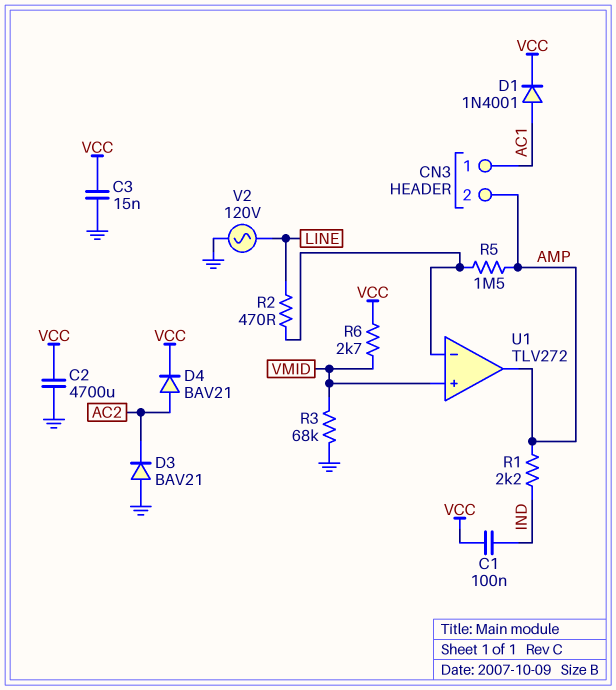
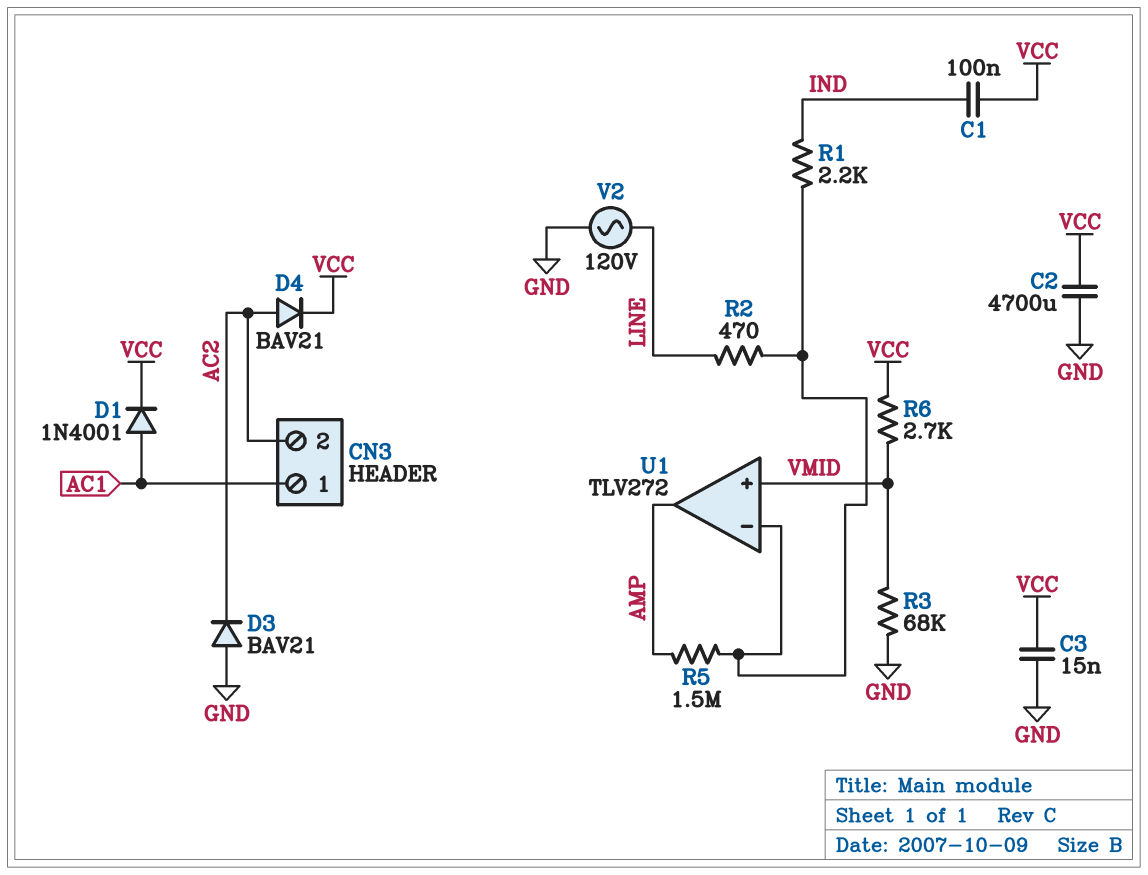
CN3 pin 2: AMP -> AC2
R1: 2.2k (AMP, IND) -> 2.2k (IND, U1/in-)

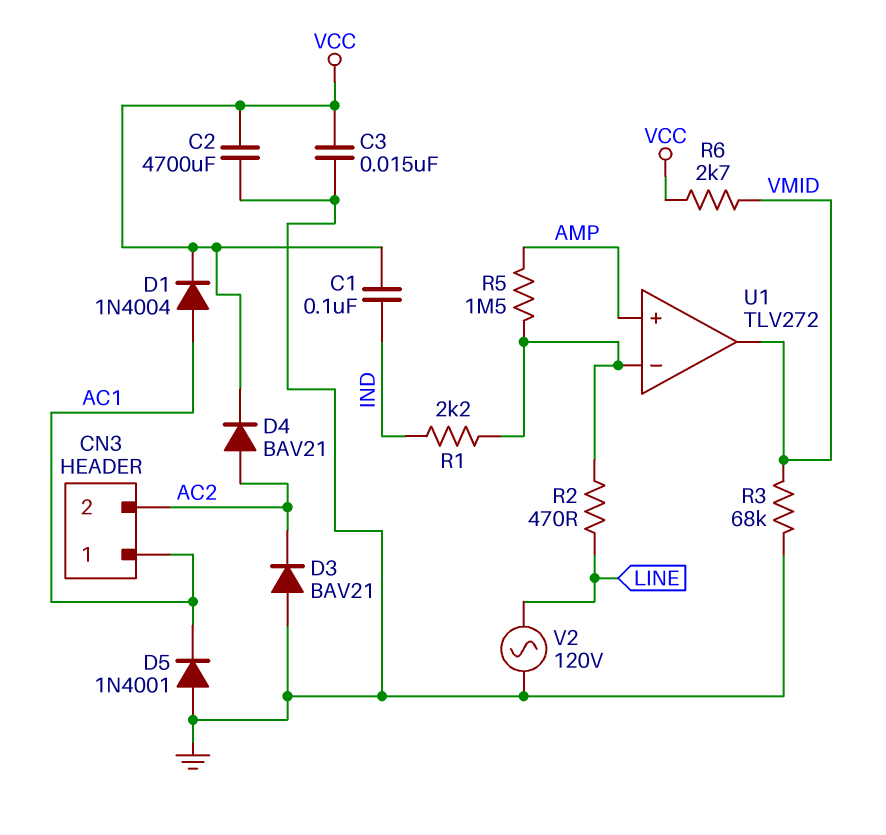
D1: diode 1N4001 (A AC1, K VCC) -> diode 1N4004 (A AC1, K VCC)
D5: none -> diode 1N4001 (A GND, K AC1)
U1 pin in+: VMID -> AMP
U1 pin out: AMP -> VMID

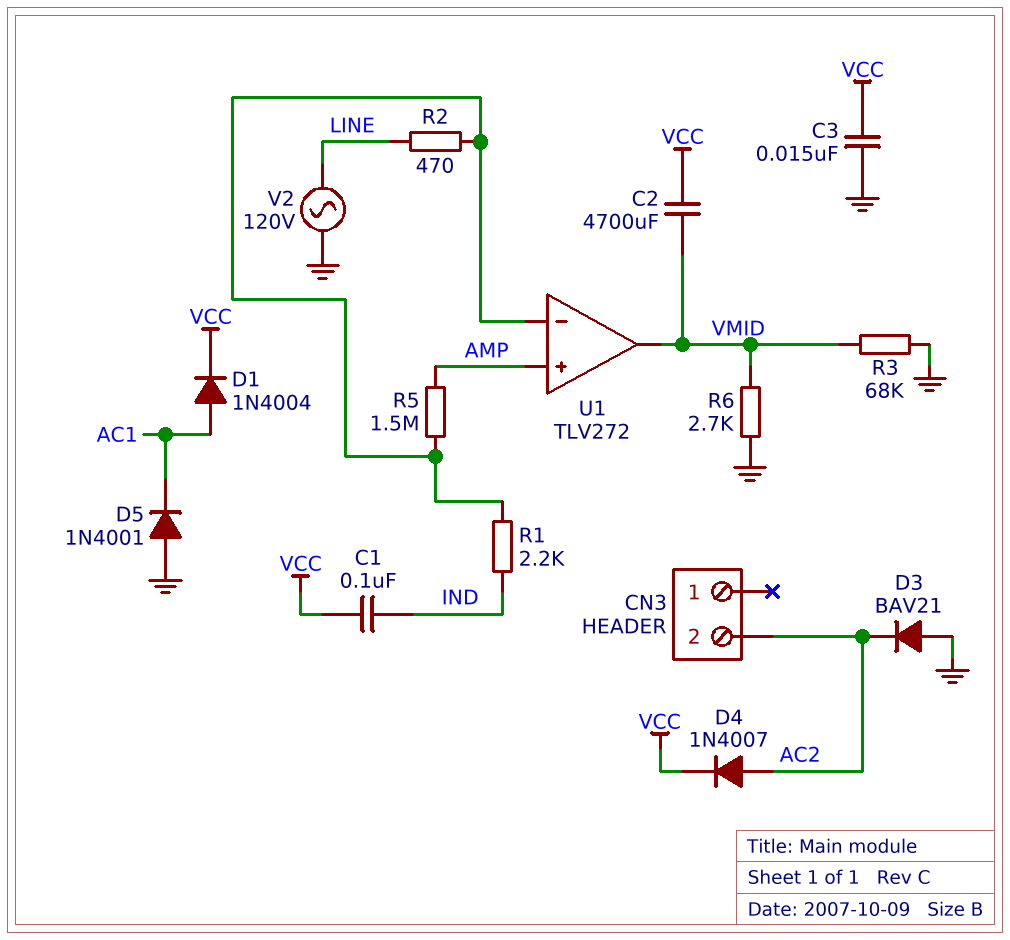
C2: 4700uF (GND, VCC) -> 4700uF (VCC, VMID)
CN3 pin 1: AC1 -> none
D4: diode BAV21 (A AC2, K VCC) -> diode 1N4007 (A AC2, K VCC)
R6: 2.7k (VCC, VMID) -> 2.7k (GND, VMID)

